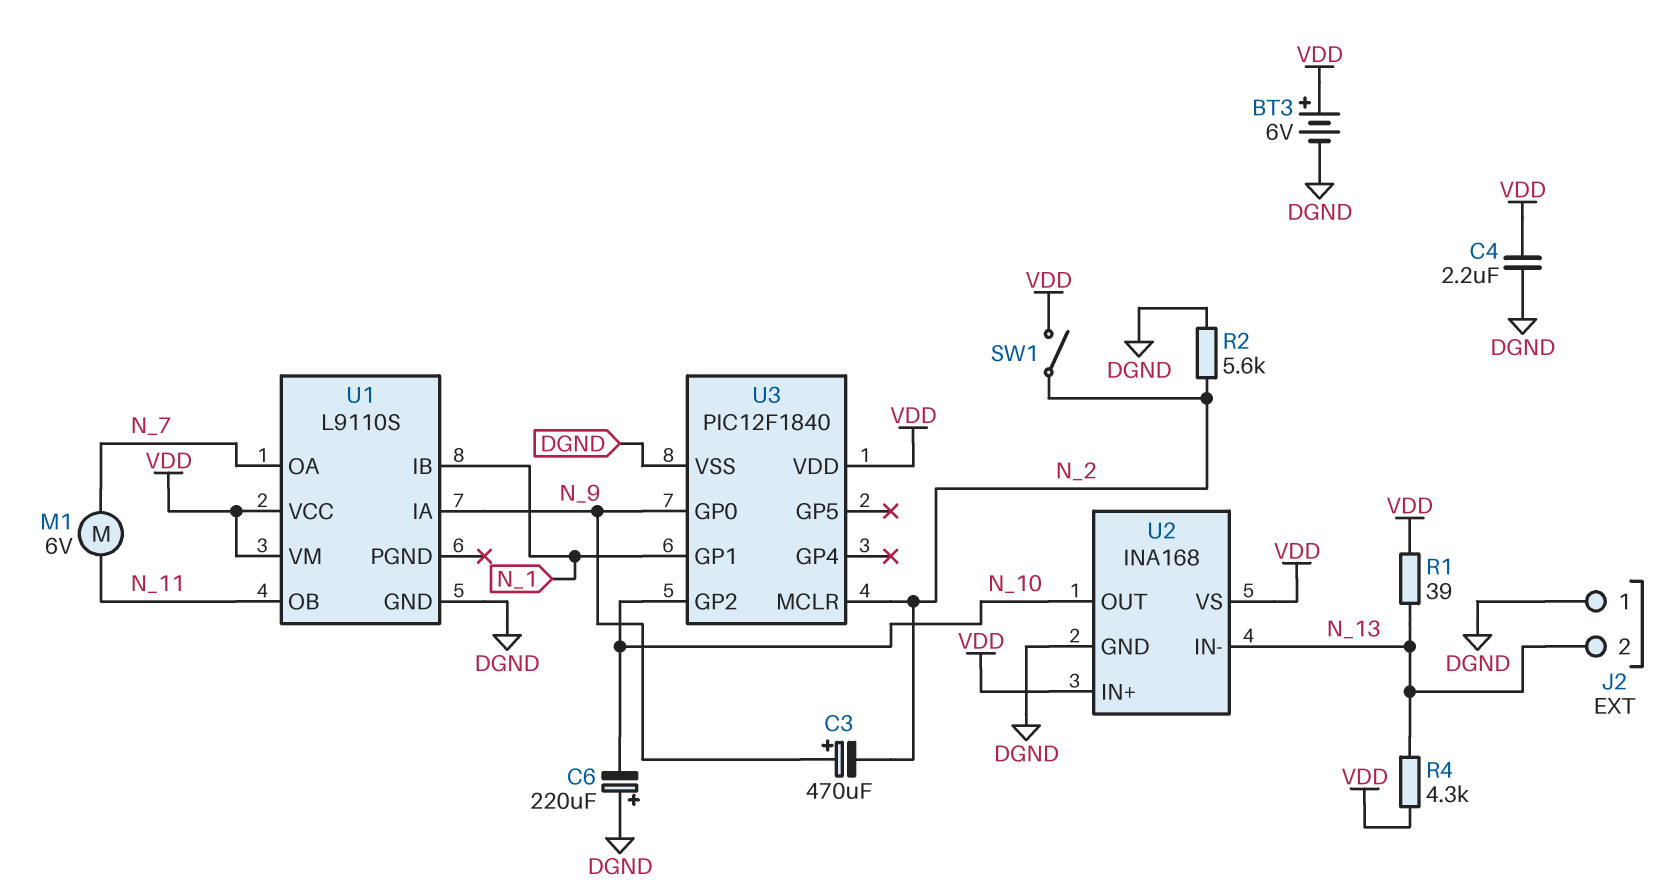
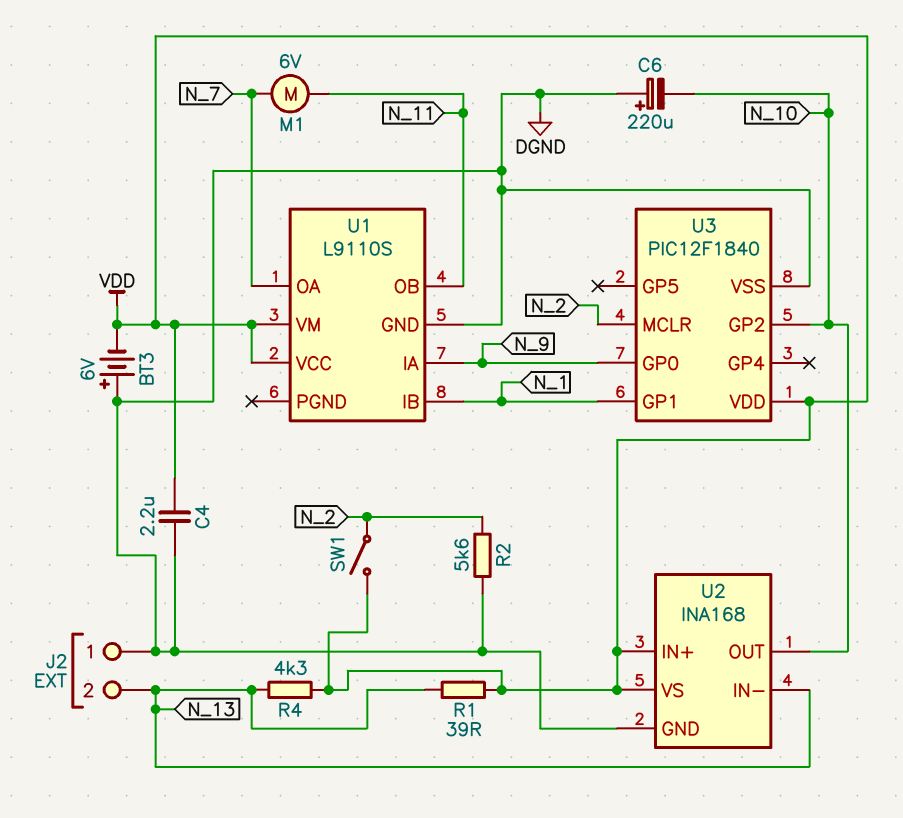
BT3: 6V (plus VDD, minus DGND) -> 6V (plus DGND, minus VDD)
C3: 470uF (plus N_9, minus N_2) -> none

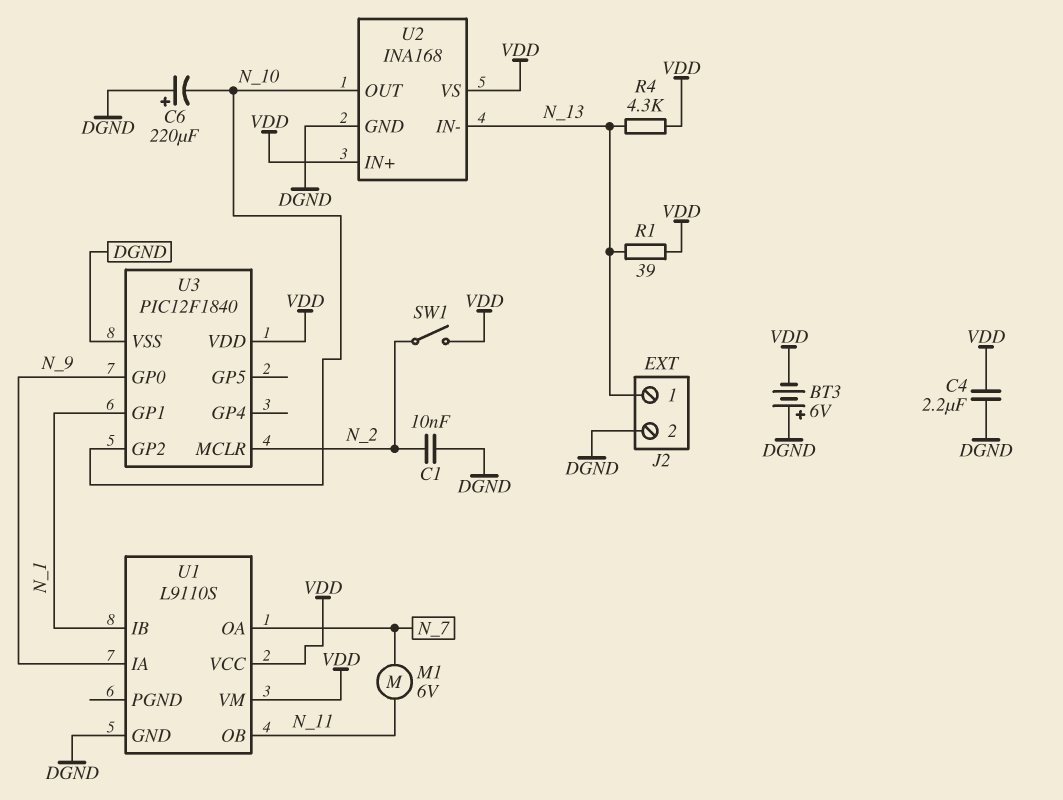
C1: none -> 10nF (DGND, N_2)
J2 pin 1: DGND -> N_13
J2 pin 2: N_13 -> DGND
R2: 5.6k (DGND, N_2) -> none

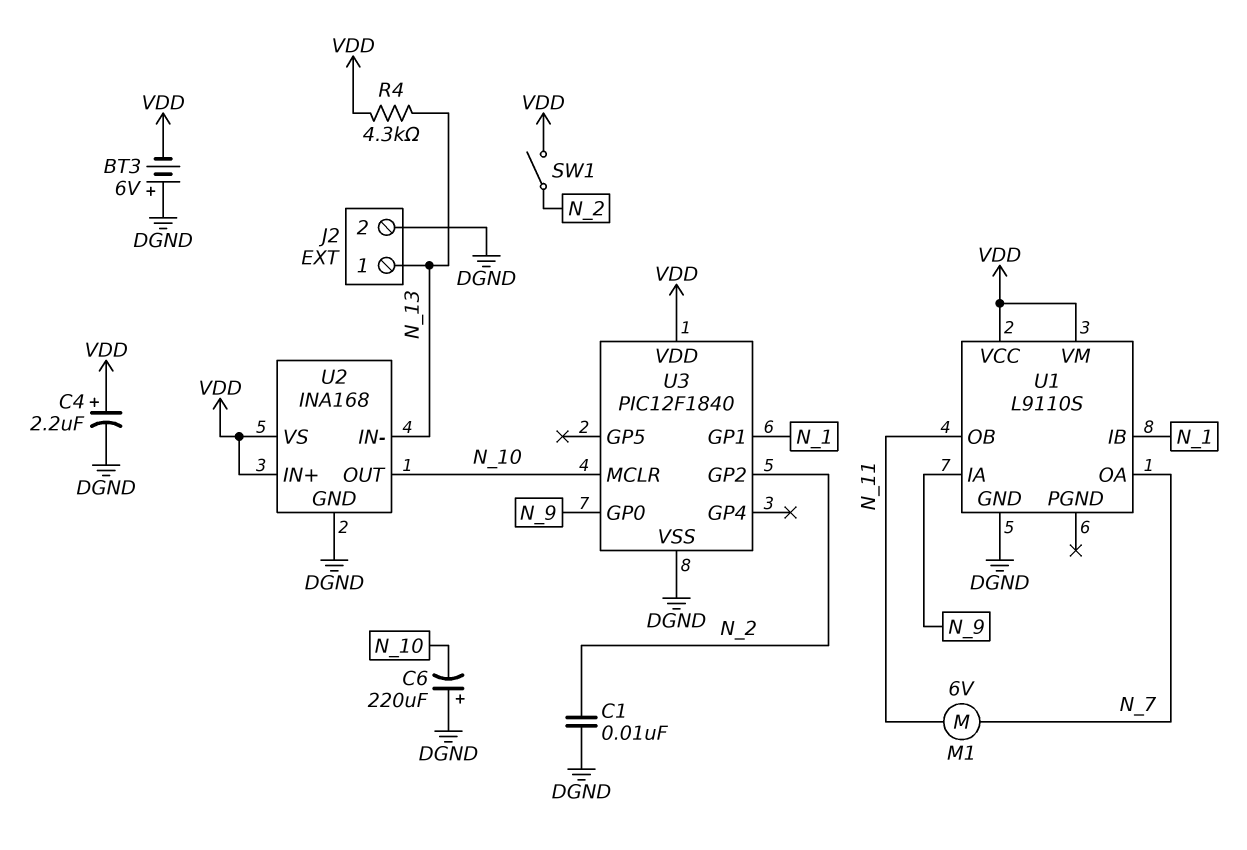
C4: 2.2uF (DGND, VDD) -> 2.2uF (plus VDD, minus DGND)
R1: 39 (N_13, VDD) -> none
U3 pin GP2: N_10 -> N_2
U3 pin MCLR: N_2 -> N_10

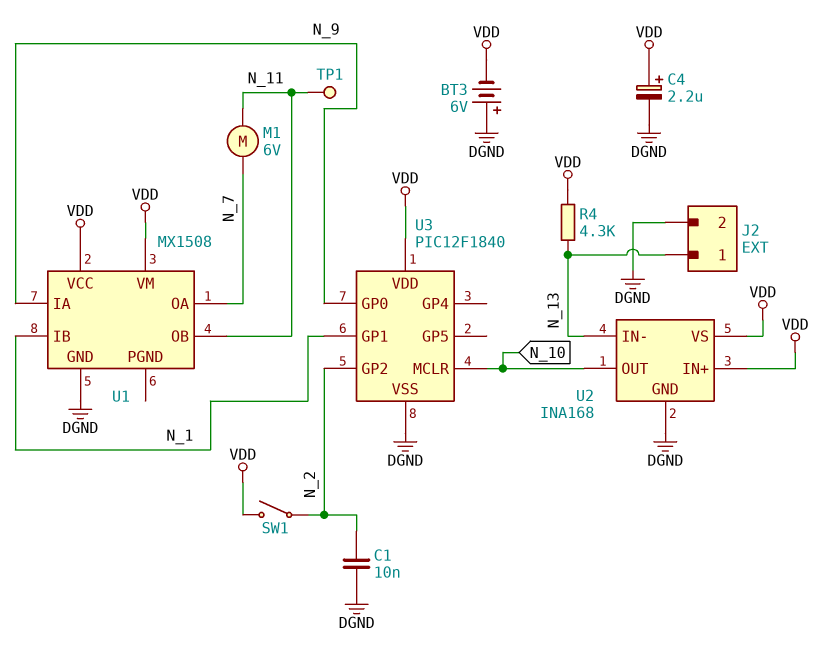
C6: 220uF (plus DGND, minus N_10) -> none
TP1: none -> test point (N_11)
U1: L9110S -> MX1508

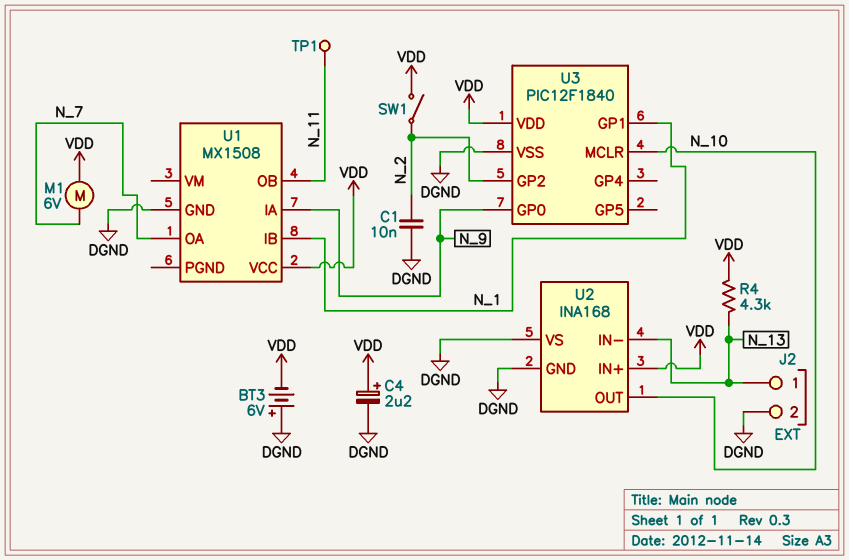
M1: motor 6V (N_7, N_11) -> motor 6V (N_7, VDD)
U1 pin VM: VDD -> none
U2 pin VS: VDD -> DGND

